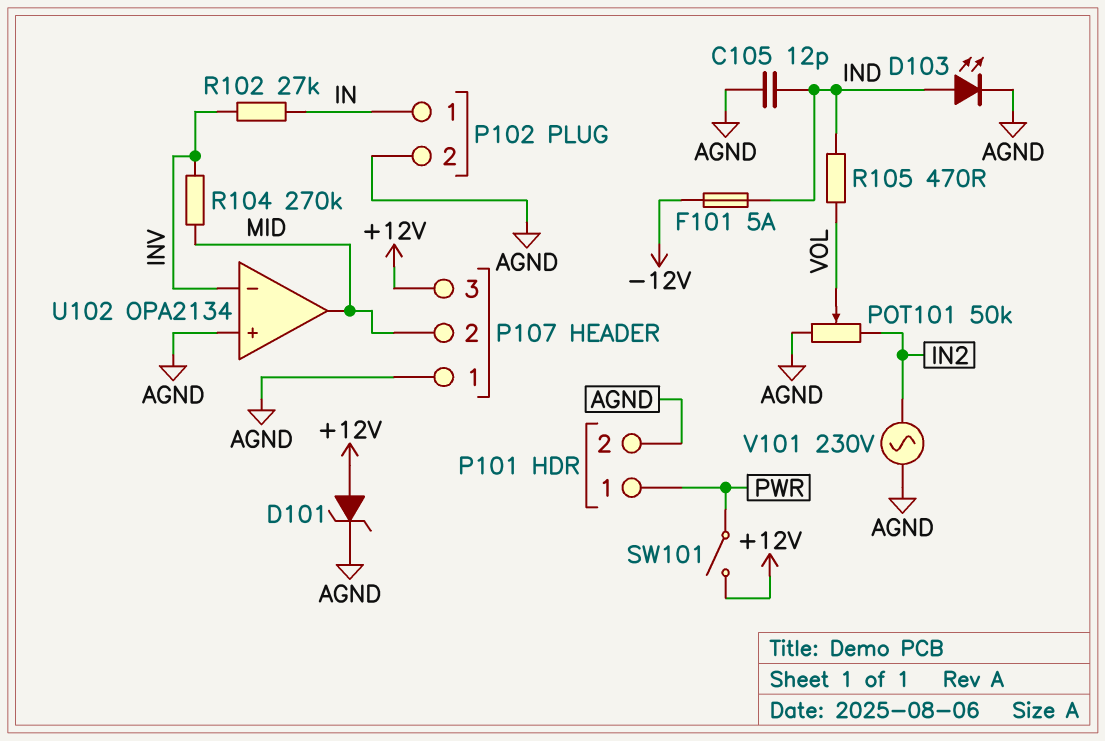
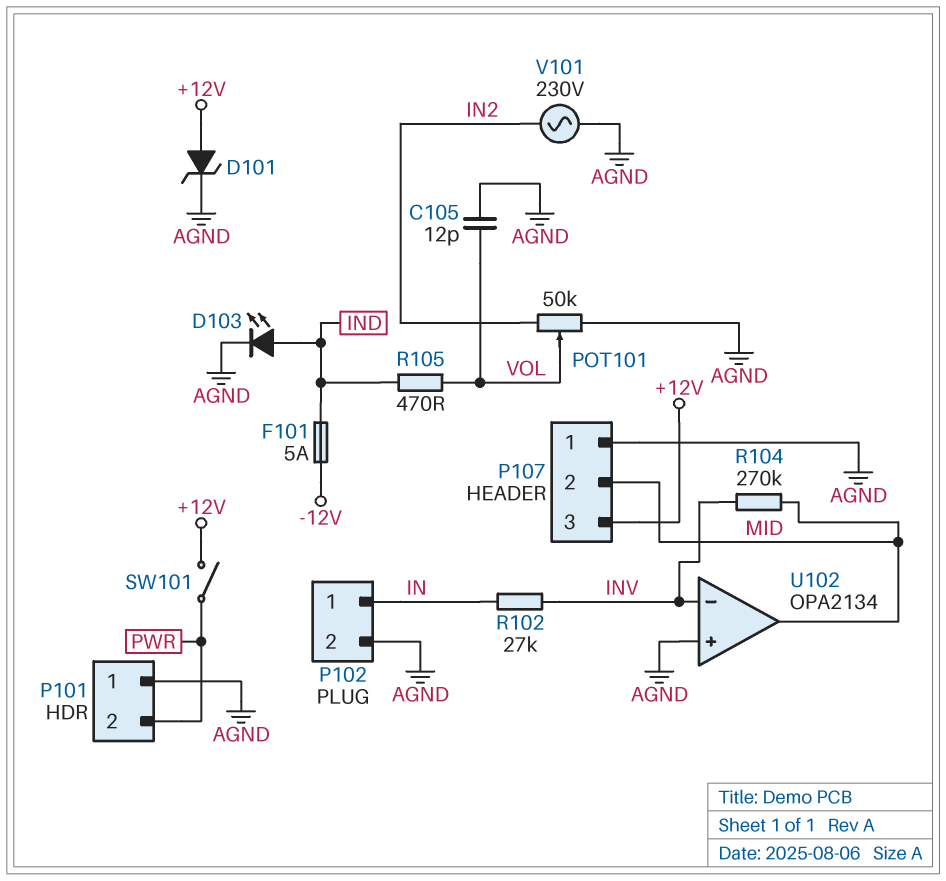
C105: 12pF (AGND, IND) -> 12pF (AGND, VOL)
P101 pin 1: PWR -> AGND
P101 pin 2: AGND -> PWR

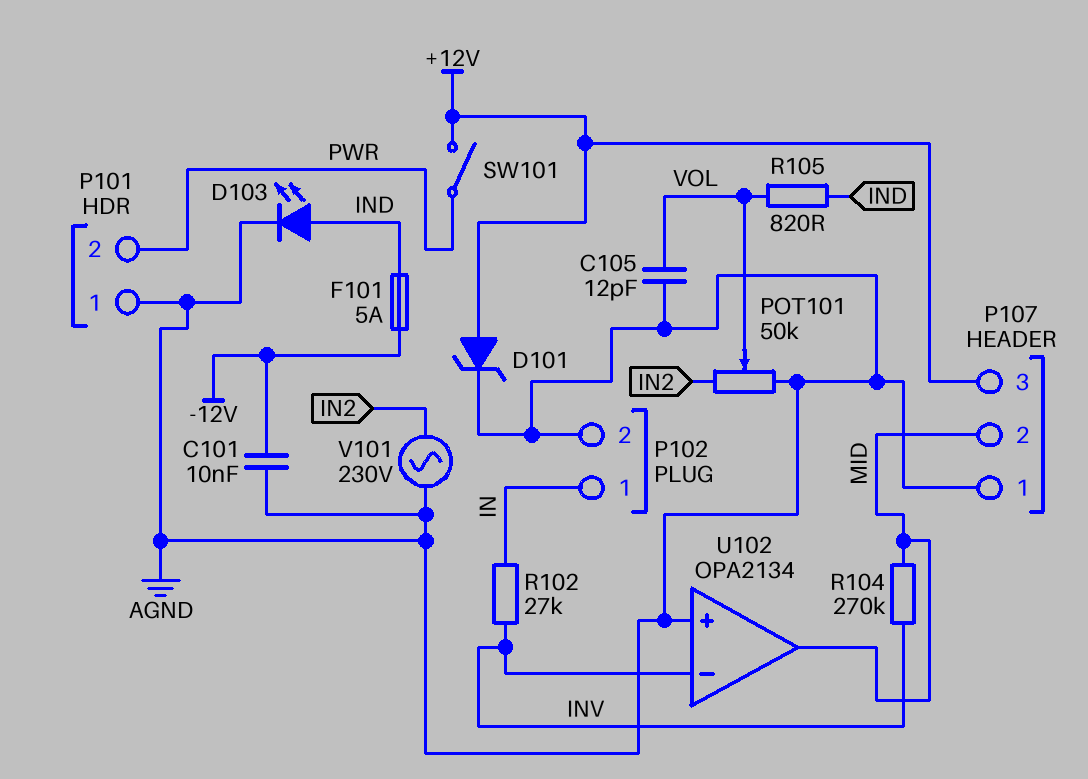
C101: none -> 10nF (-12V, AGND)
R105: 470 (IND, VOL) -> 820 (IND, VOL)

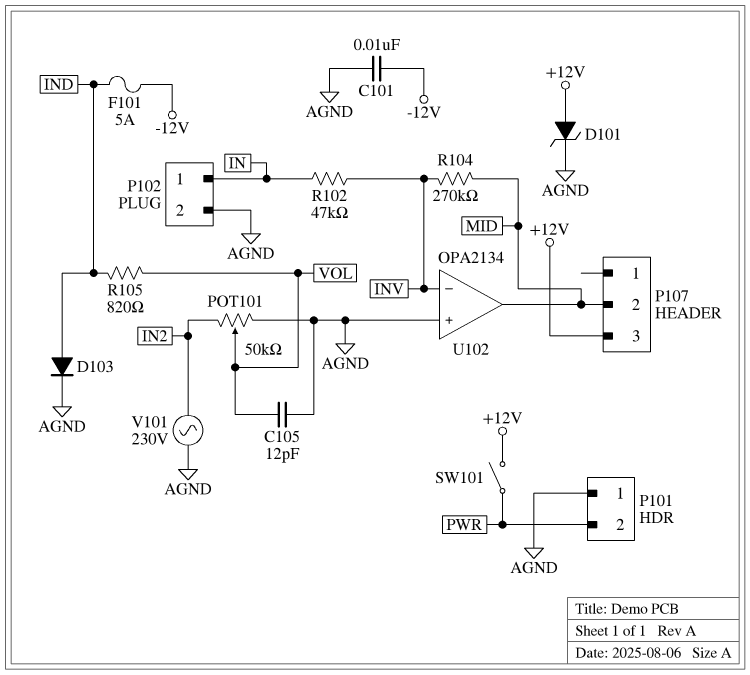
D103: LED (A IND, K AGND) -> diode (A IND, K AGND)
P107 pin 1: AGND -> none
R102: 27k (IN, INV) -> 47k (IN, INV)

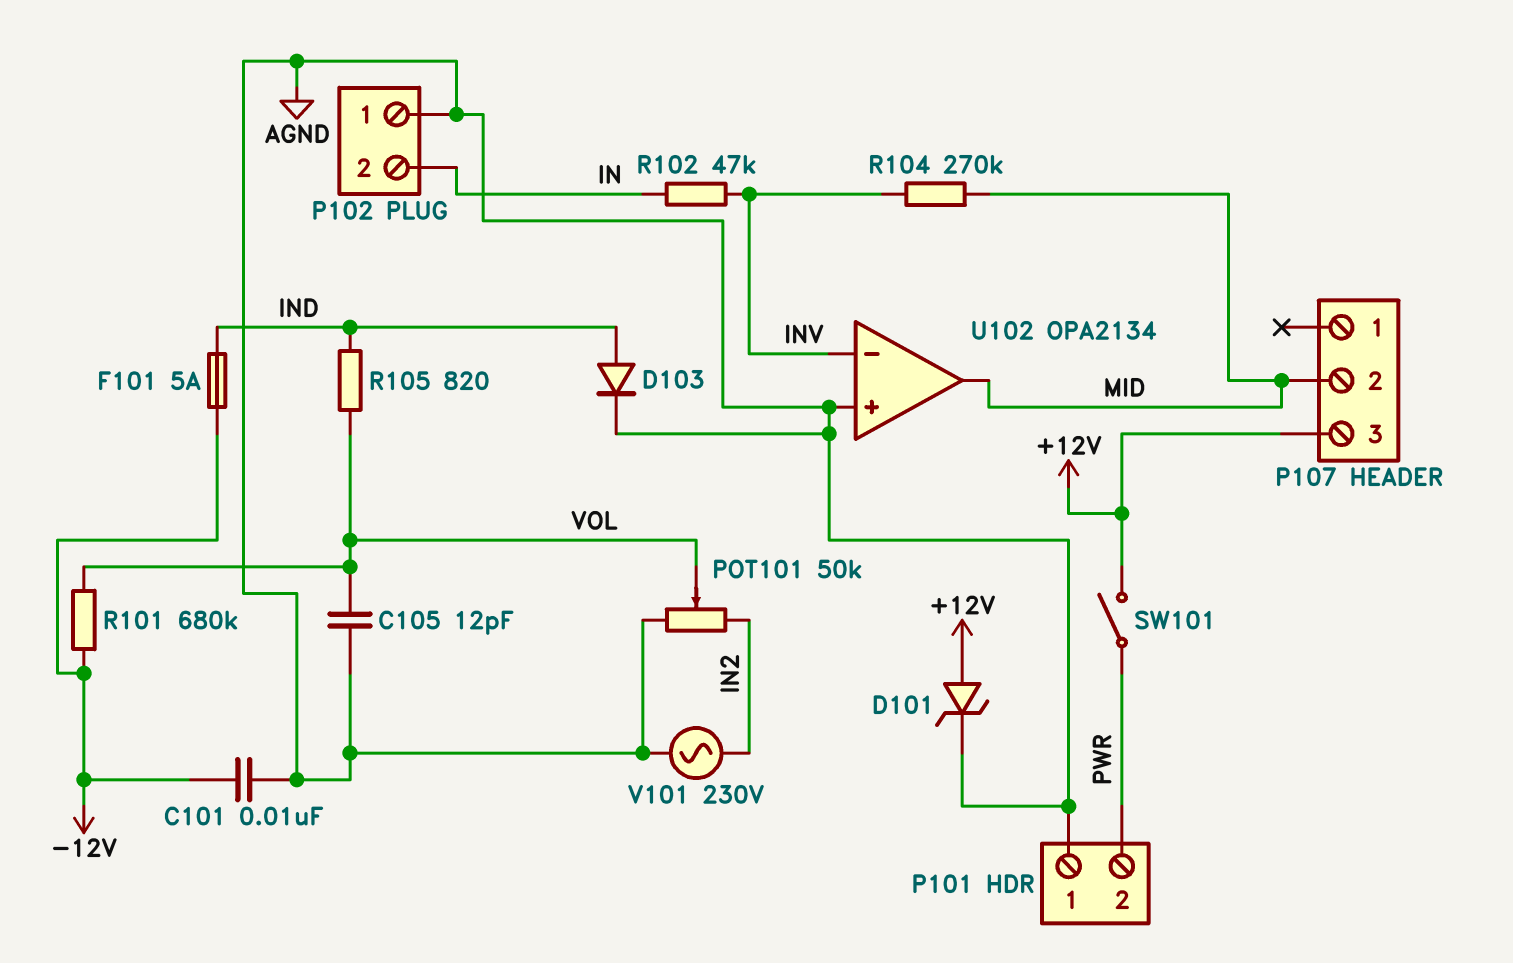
P102 pin 1: IN -> AGND
P102 pin 2: AGND -> IN
R101: none -> 680k (-12V, VOL)

